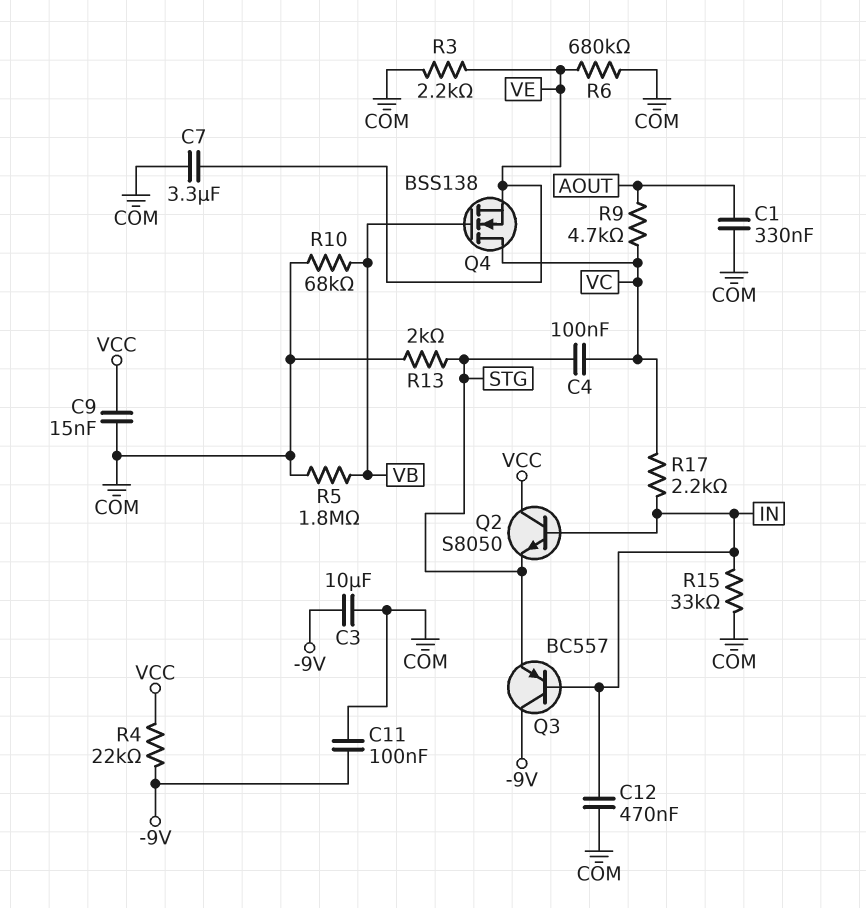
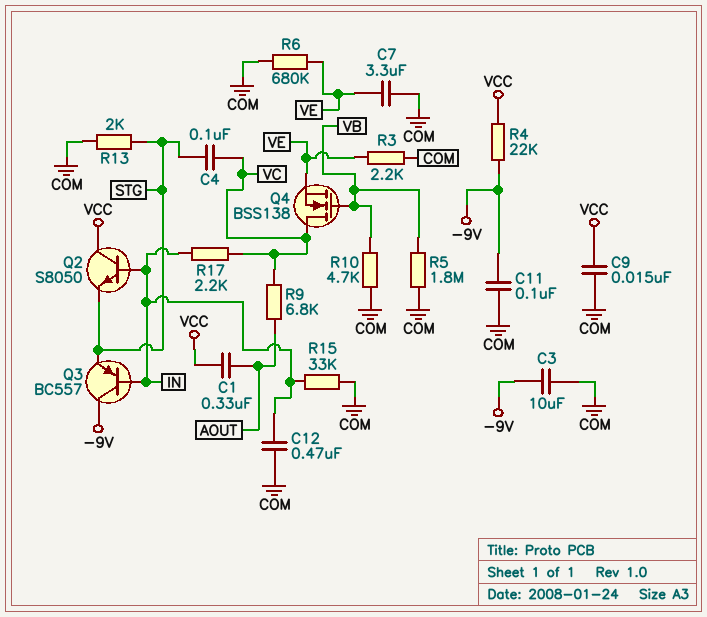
C1: 330nF (AOUT, COM) -> 330nF (AOUT, VCC)
R9: 4.7k (AOUT, VC) -> 6.8k (AOUT, VC)
R10: 68k (COM, VB) -> 4.7k (COM, VB)

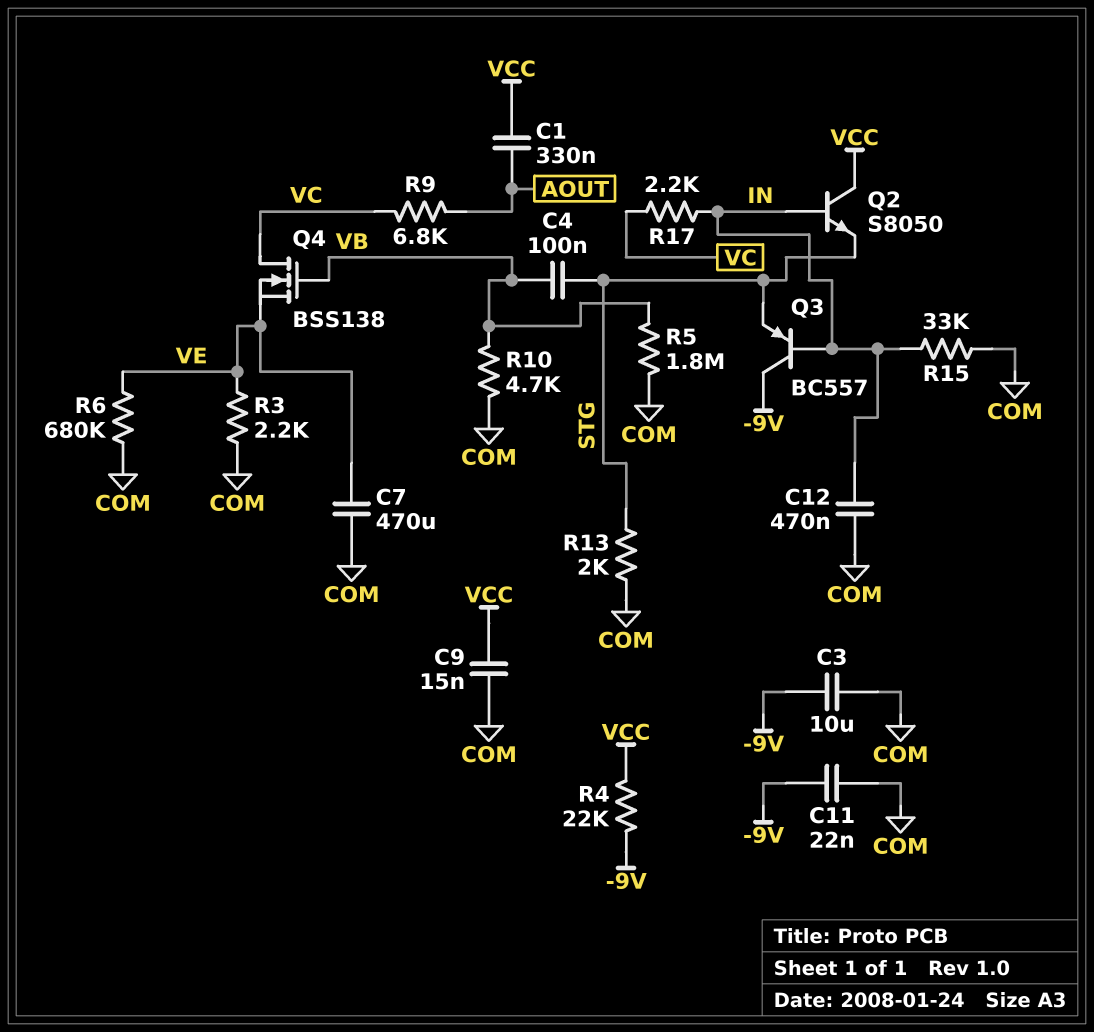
C4: 100nF (STG, VC) -> 100nF (STG, VB)
C7: 3.3uF (COM, VE) -> 470uF (COM, VE)
C11: 100nF (-9V, COM) -> 22nF (-9V, COM)

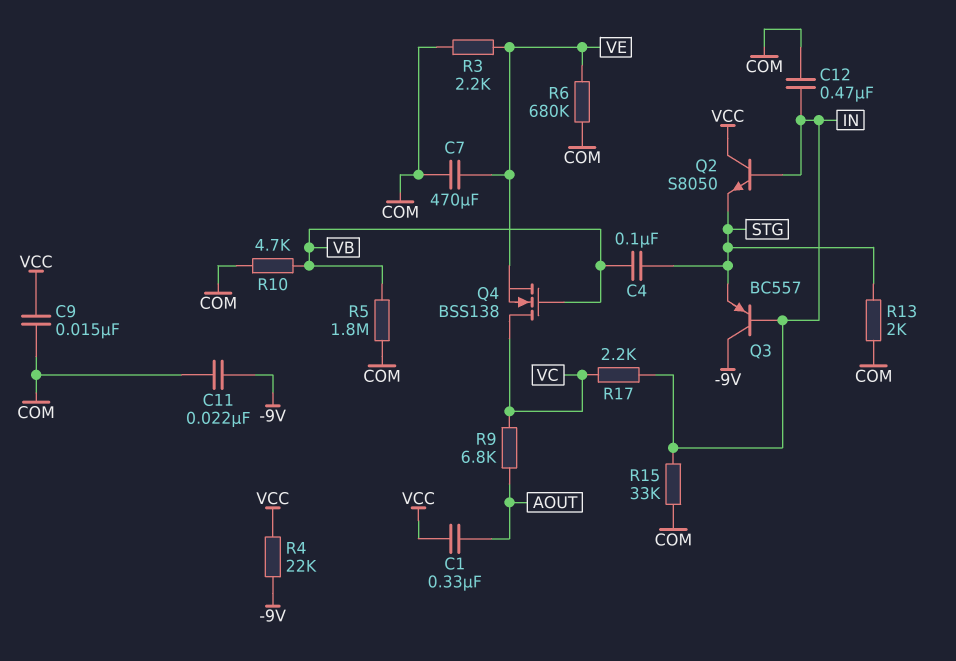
C3: 10uF (-9V, COM) -> none

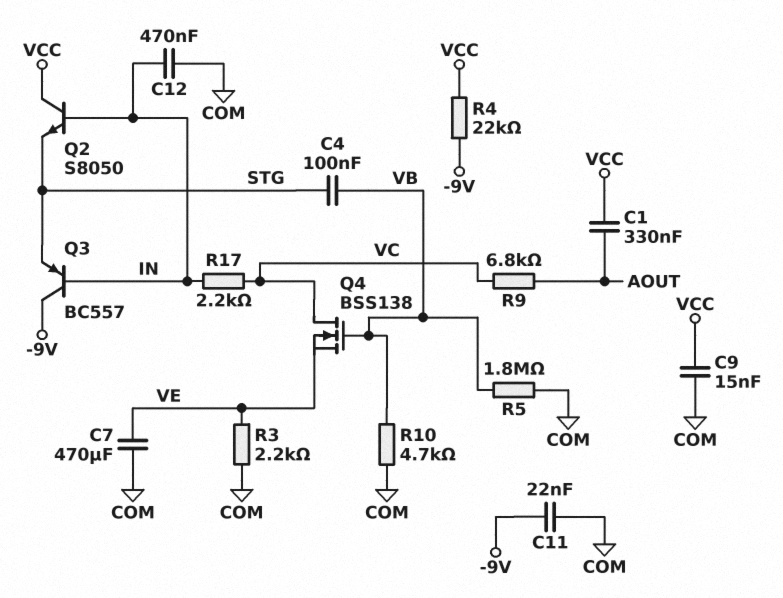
R6: 680k (COM, VE) -> none
R13: 2k (COM, STG) -> none
R15: 33k (COM, IN) -> none

